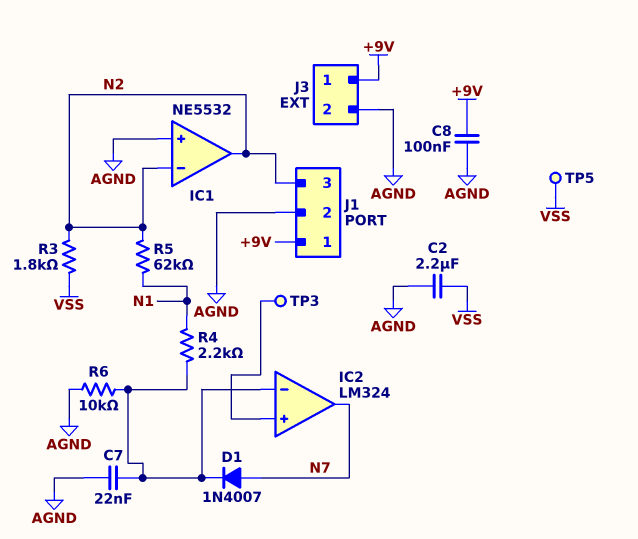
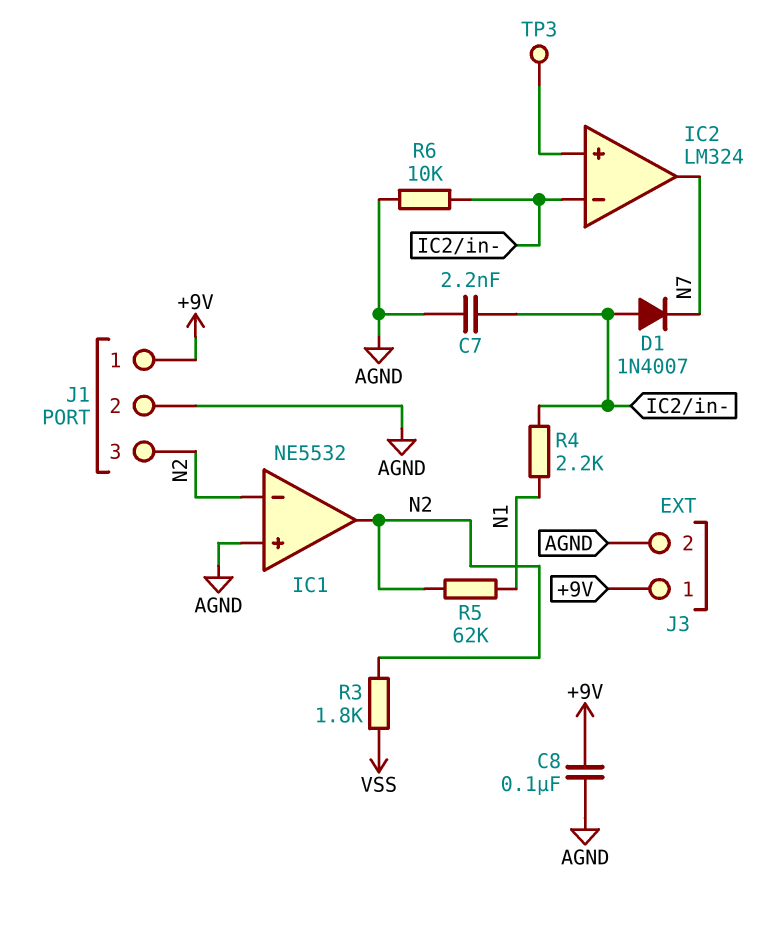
C2: 2.2uF (AGND, VSS) -> none
C7: 22nF (AGND, IC2/in-) -> 2.2nF (AGND, IC2/in-)
D1: diode 1N4007 (A N7, K IC2/in-) -> diode 1N4007 (A IC2/in-, K N7)
TP5: test point (VSS) -> none

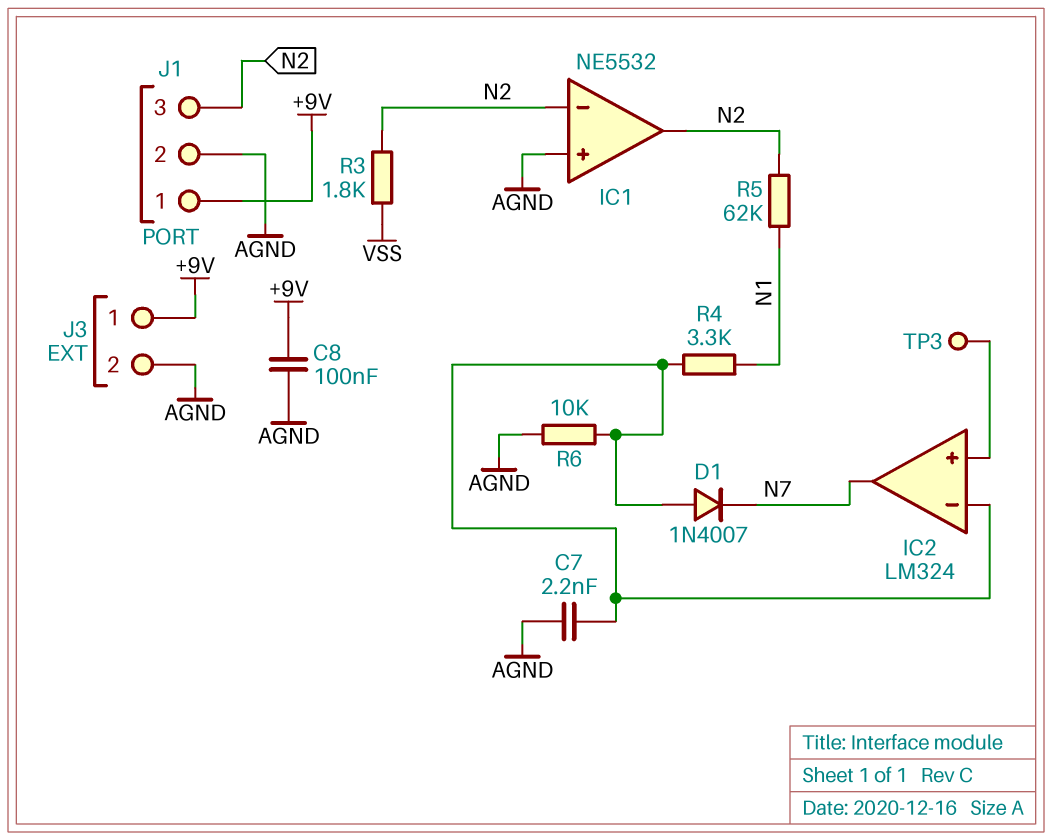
R4: 2.2k (IC2/in-, N1) -> 3.3k (IC2/in-, N1)

